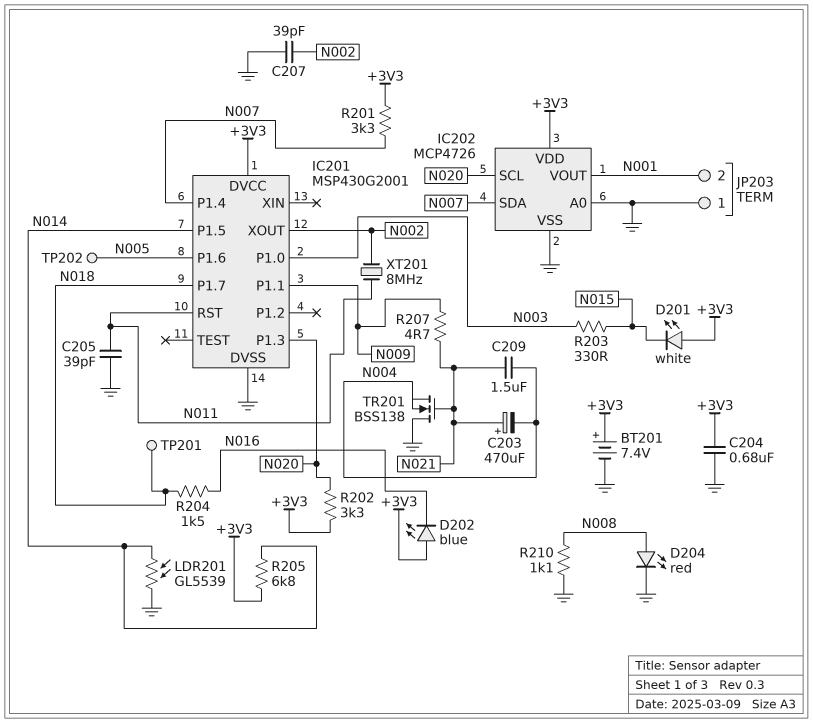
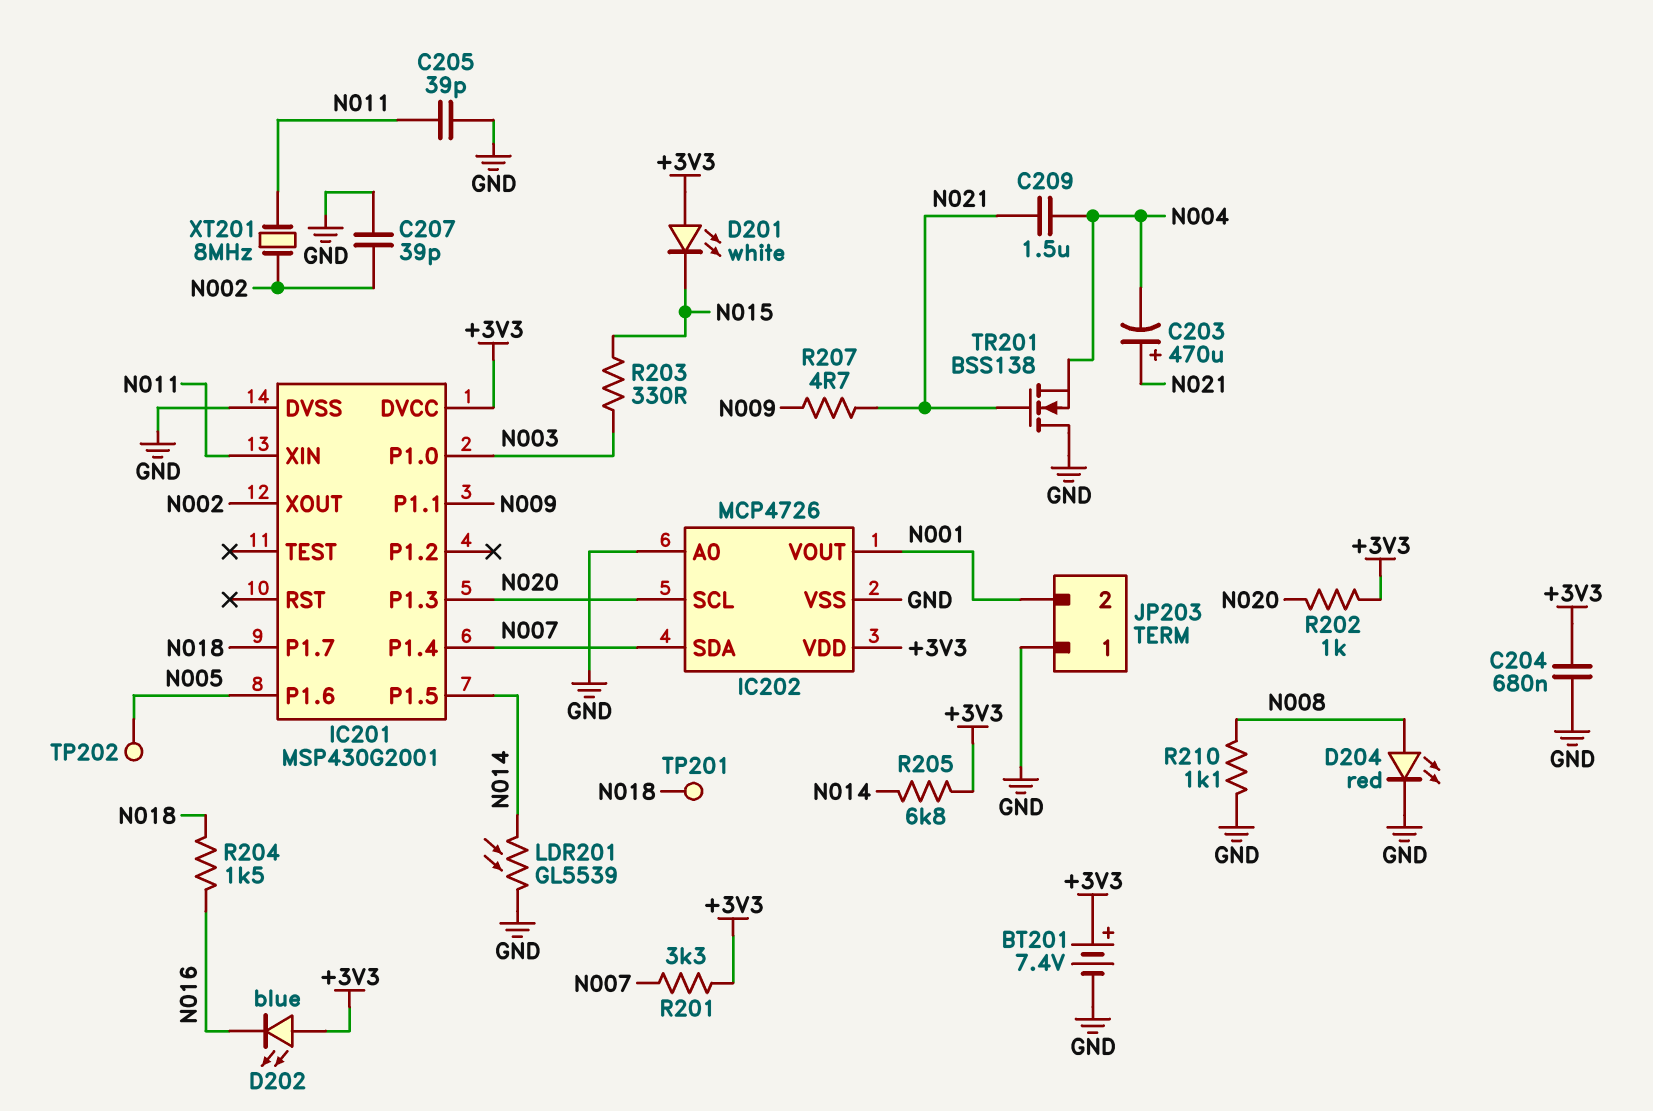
IC201 pin RST: N011 -> none
IC201 pin XIN: none -> N011
R202: 3.3k (+3V3, N020) -> 1k (+3V3, N020)

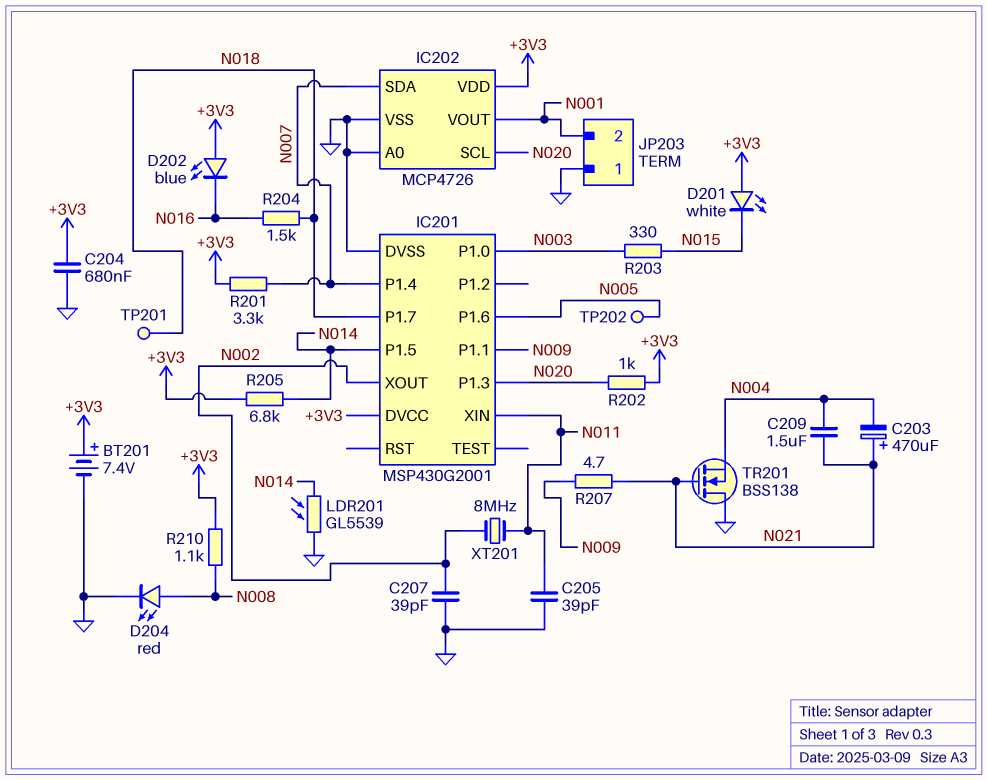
R210: 1.1k (GND, N008) -> 1.1k (+3V3, N008)

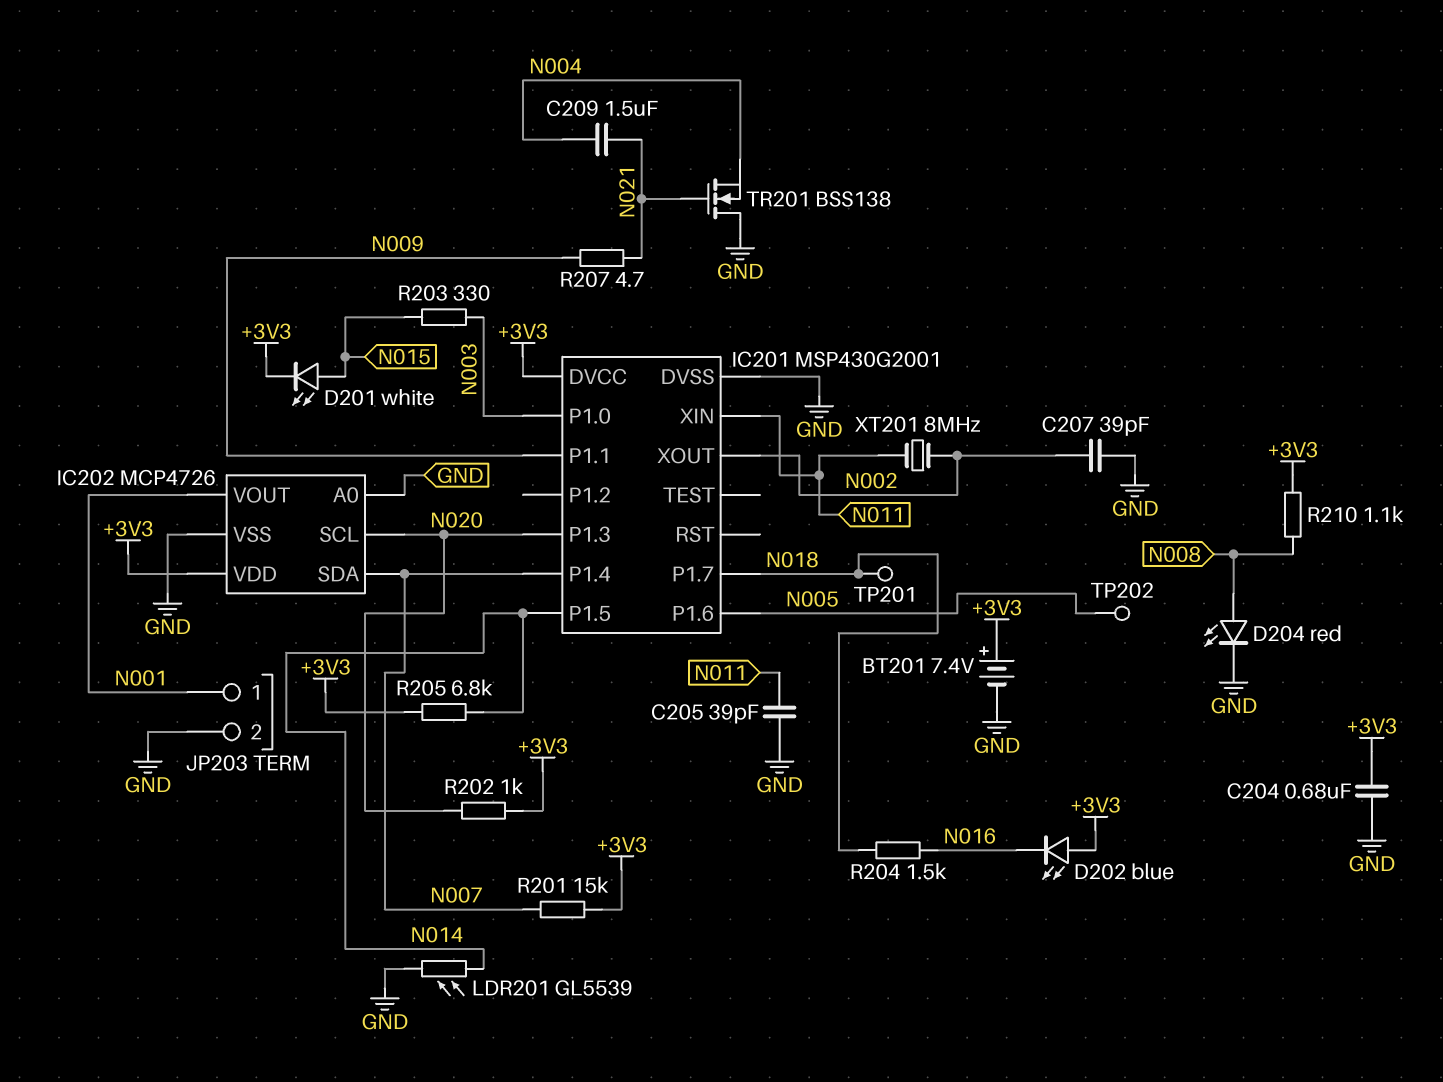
C203: 470uF (plus N021, minus N004) -> none
D201: LED white (A +3V3, K N015) -> LED white (A N015, K +3V3)
JP203 pin 1: GND -> N001
JP203 pin 2: N001 -> GND
R201: 3.3k (+3V3, N007) -> 15k (+3V3, N007)

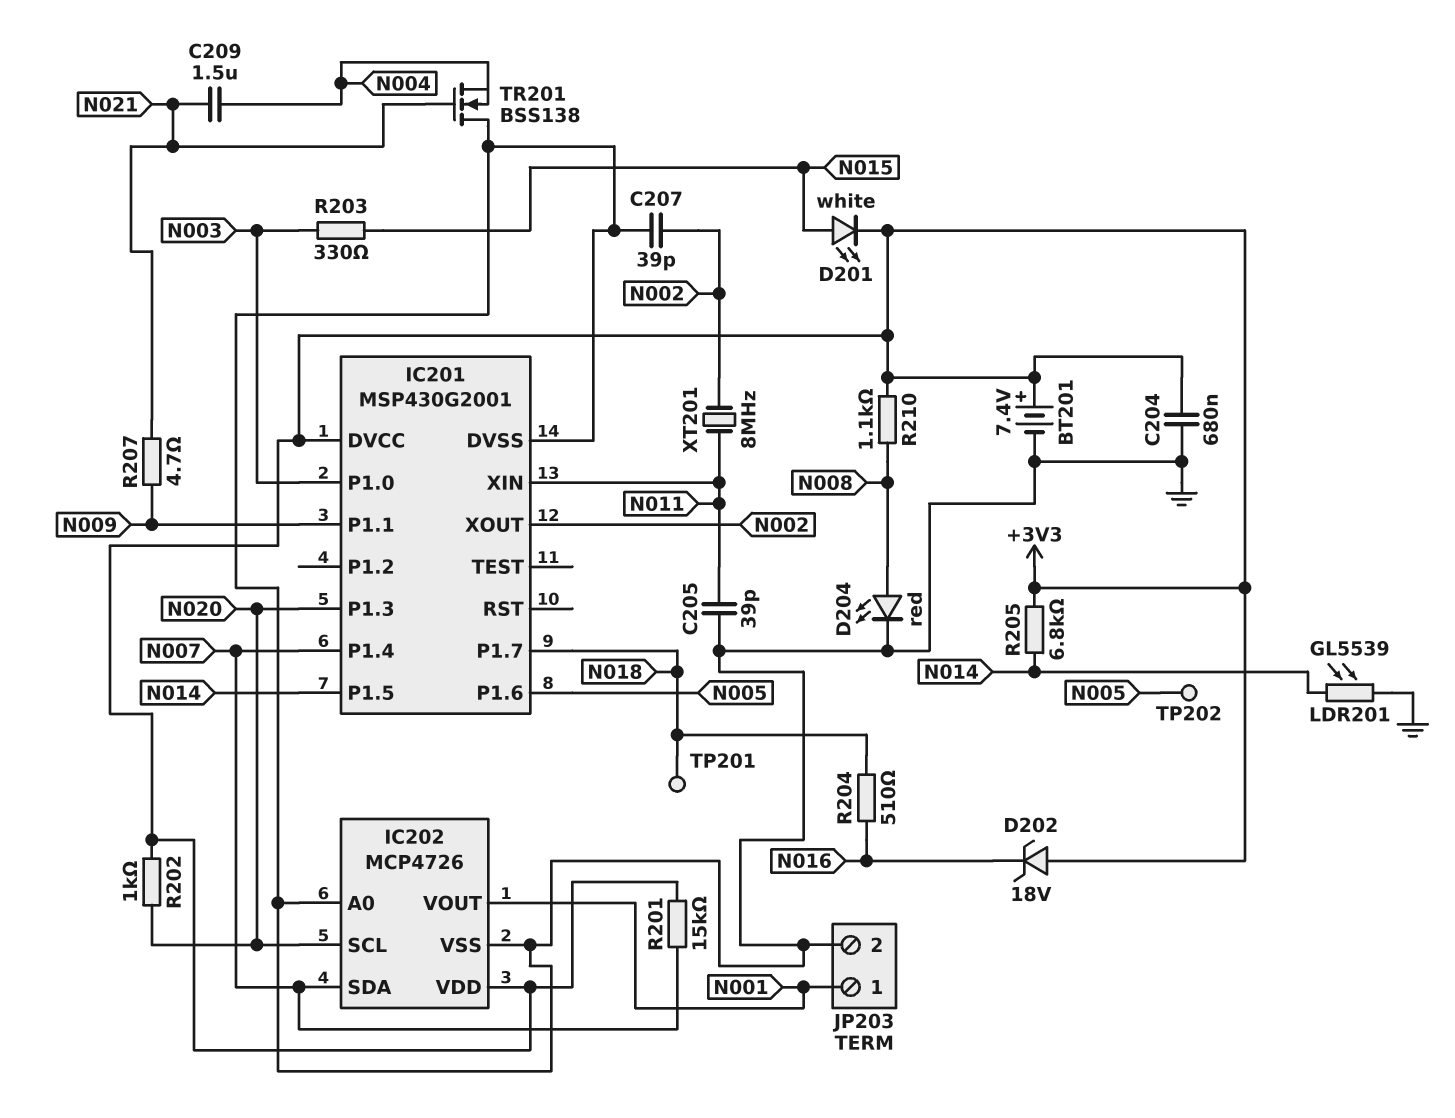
D202: LED blue (A +3V3, K N016) -> zener 18V (A +3V3, K N016)
R204: 1.5k (N016, N018) -> 510 (N016, N018)

